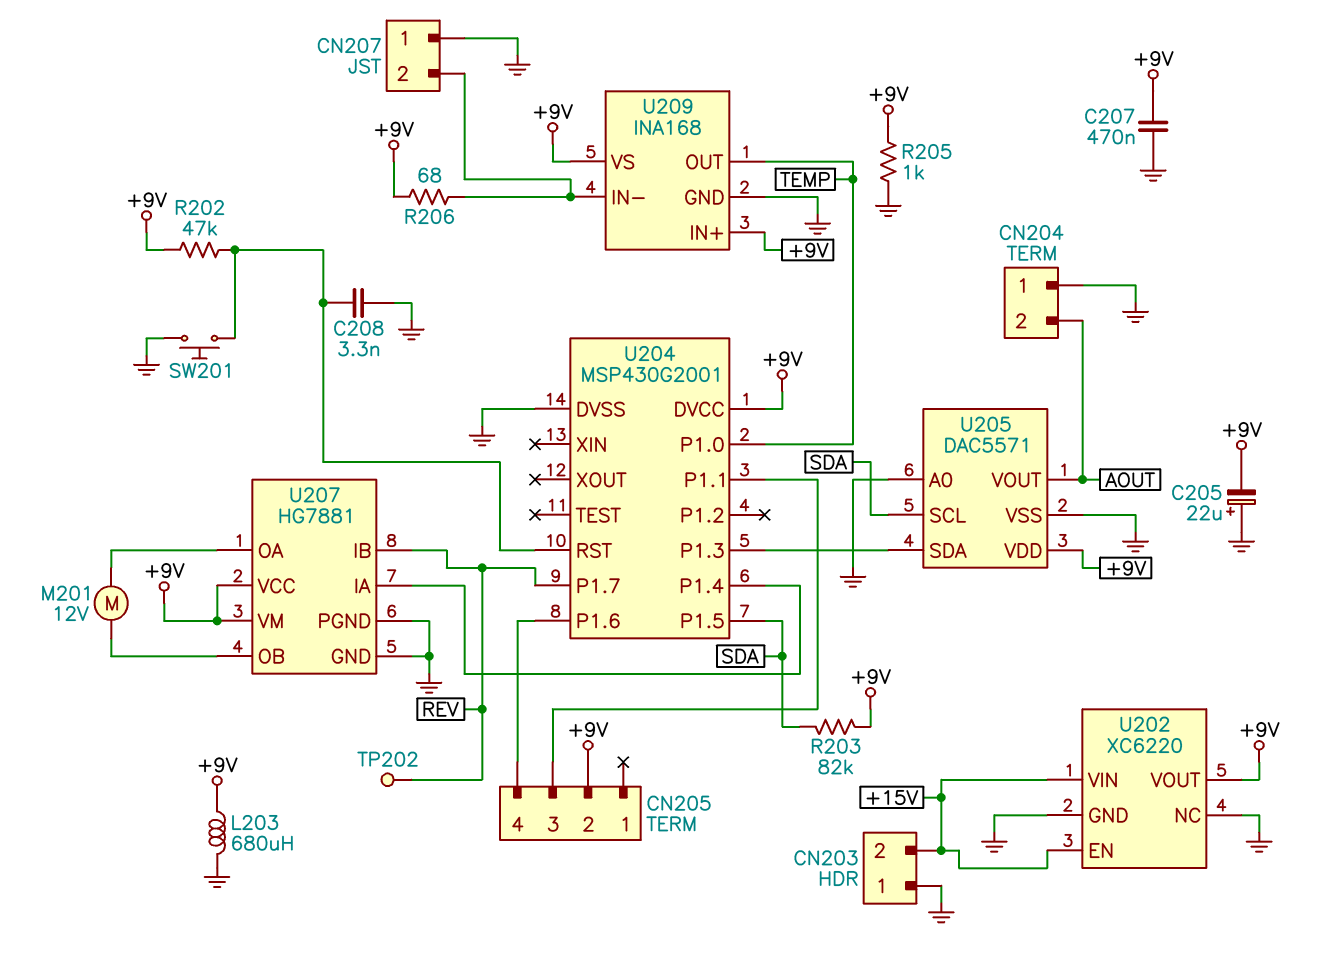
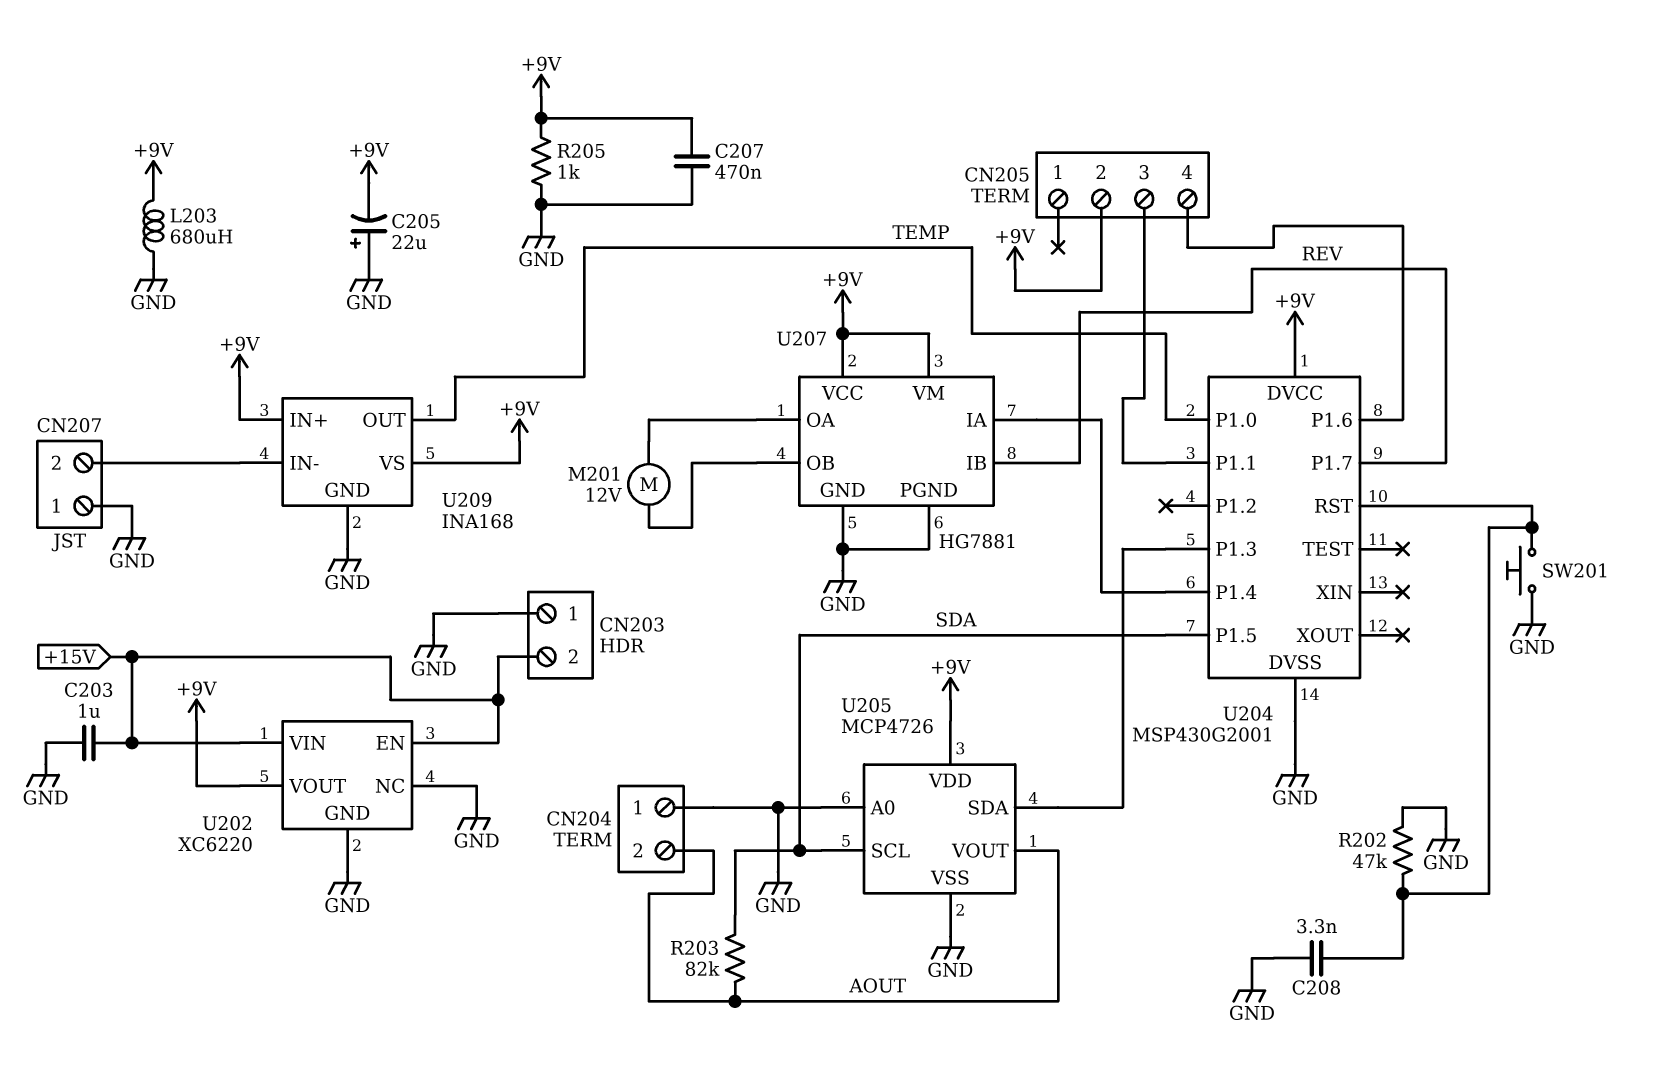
C203: none -> 1uF (+15V, GND)
R202: 47k (+9V, U204/RST) -> 47k (GND, U204/RST)
R203: 82k (+9V, SDA) -> 82k (AOUT, SDA)
R206: 68 (+9V, CN207/2) -> none
TP202: test point (REV) -> none
U205: DAC5571 -> MCP4726

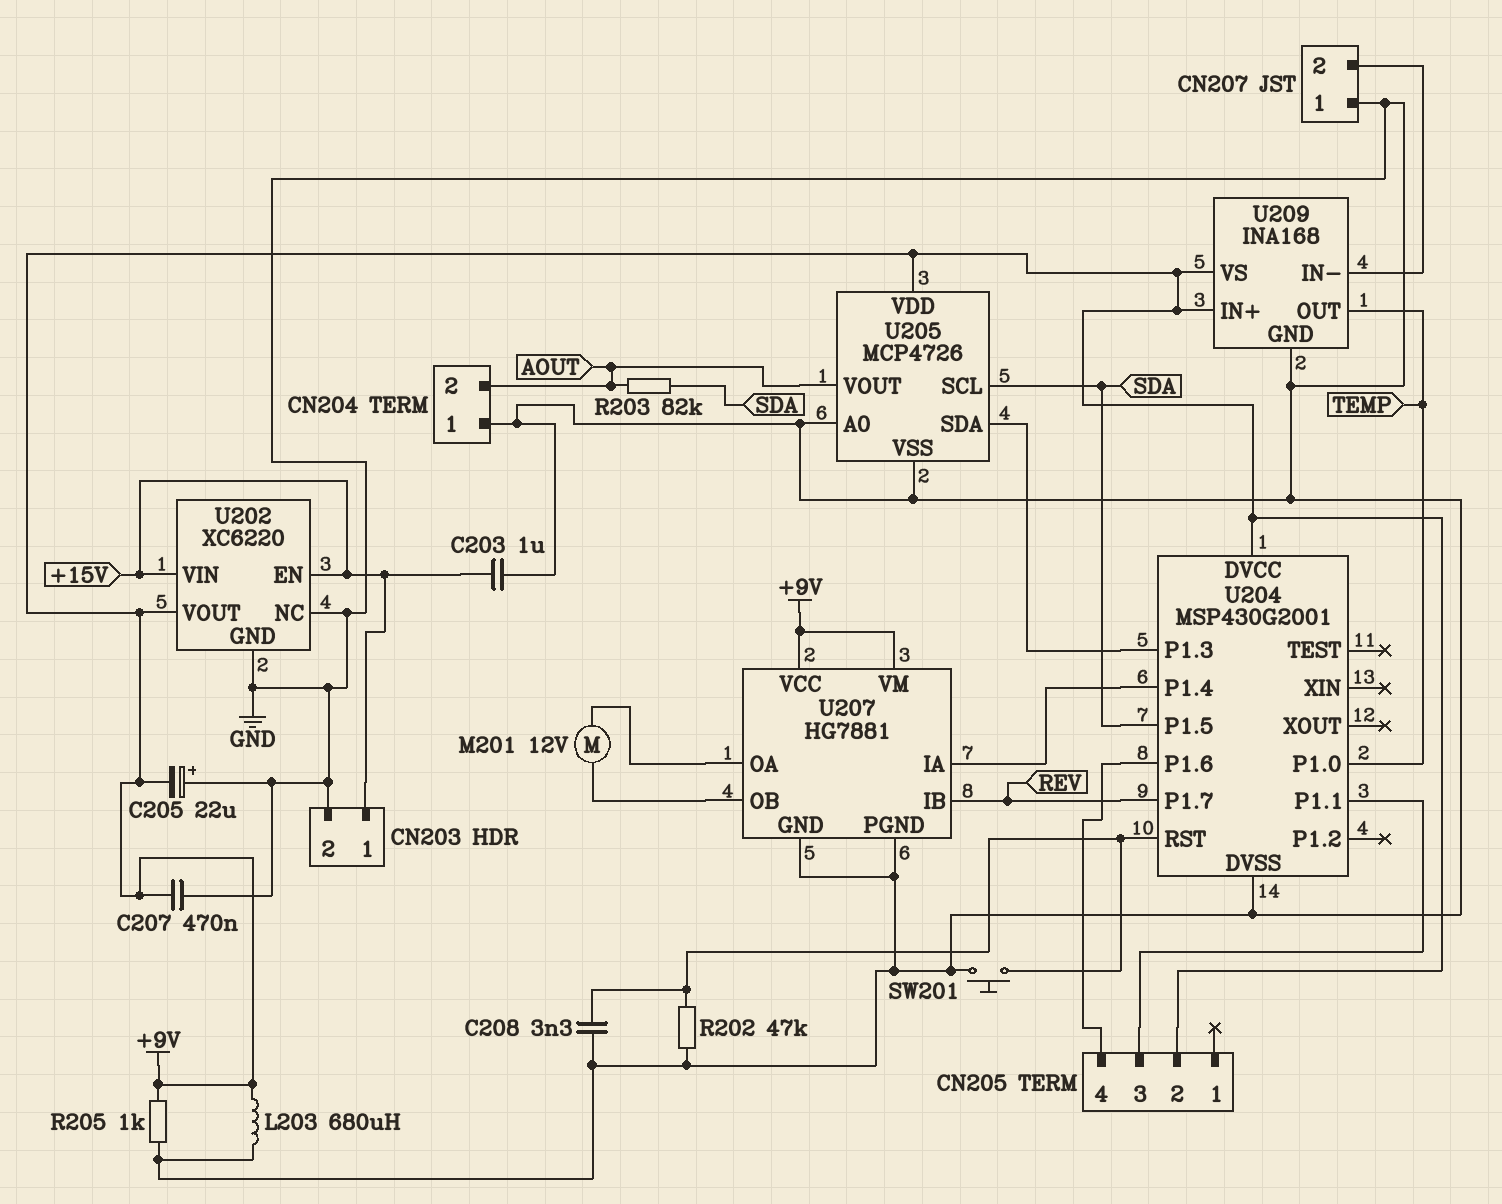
CN203 pin 1: GND -> +15V
CN203 pin 2: +15V -> GND

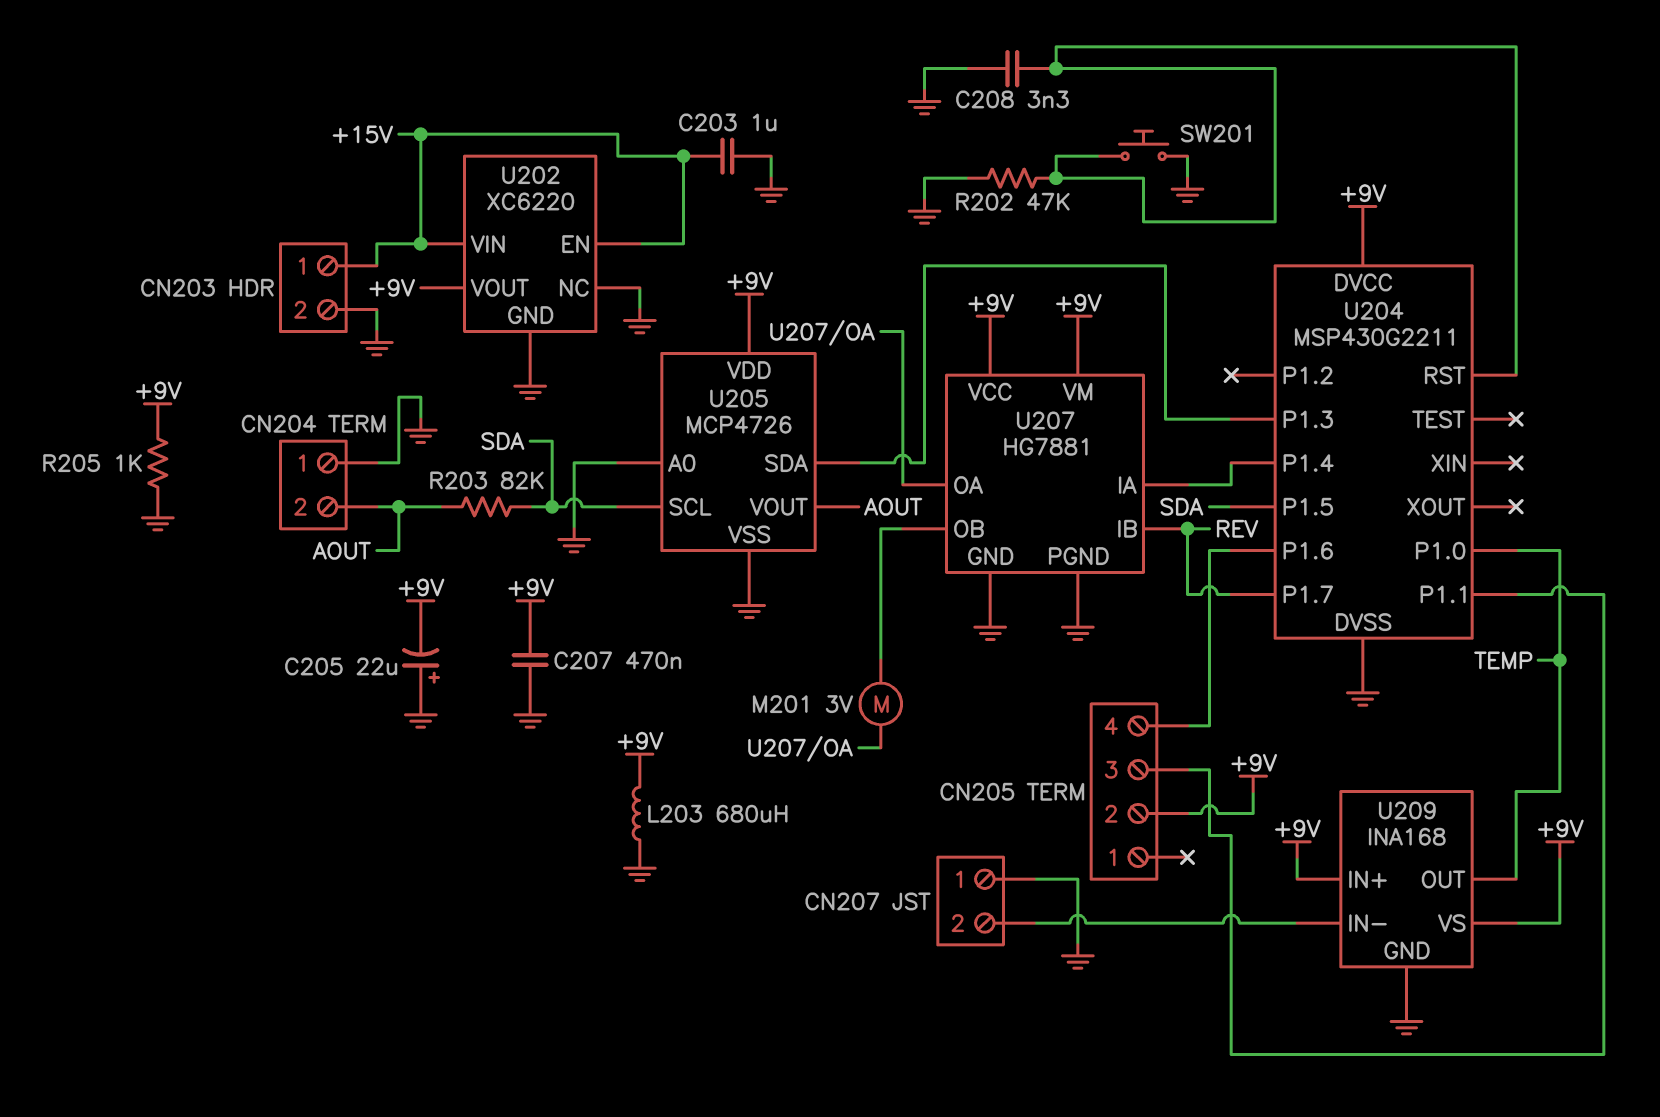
M201: motor 12V (U207/OA, U207/OB) -> motor 3V (U207/OA, U207/OB)
U204: MSP430G2001 -> MSP430G2211

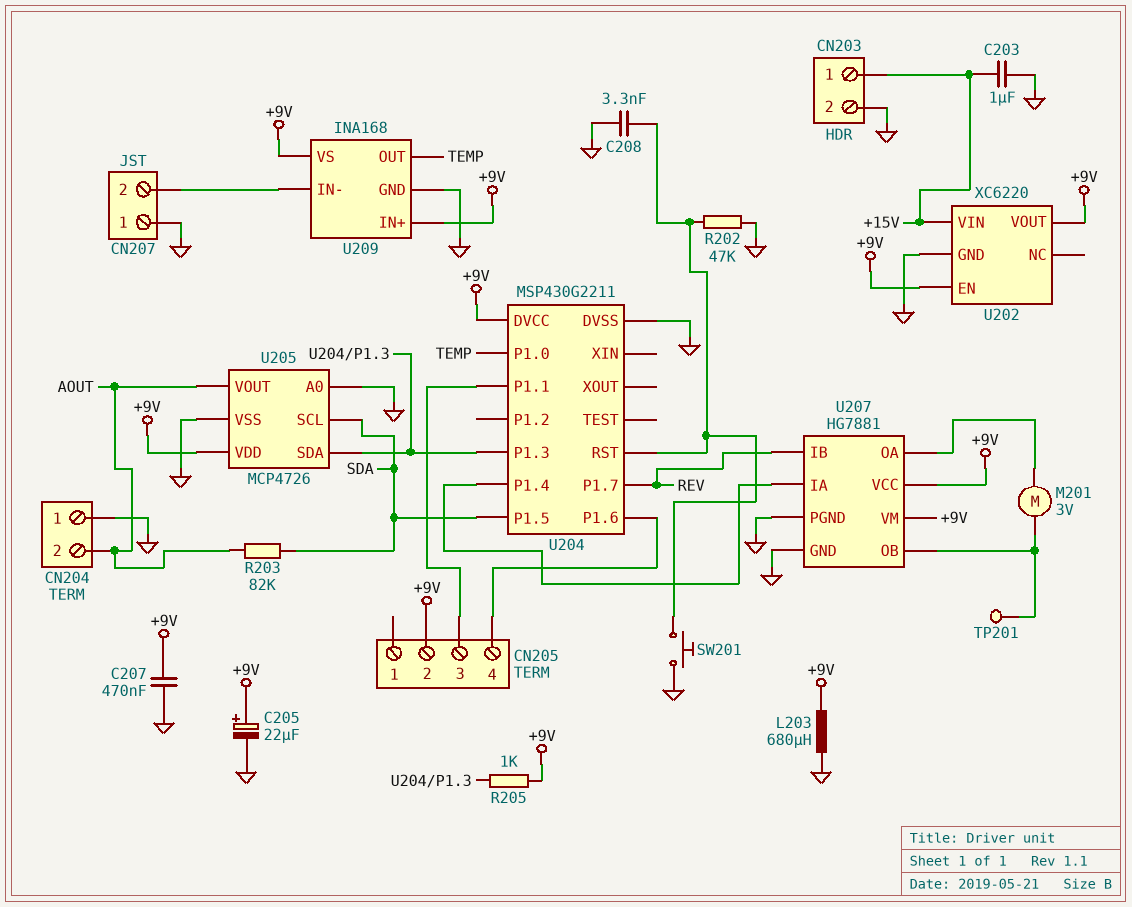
C205: 22uF (plus GND, minus +9V) -> 22uF (plus +9V, minus GND)
R205: 1k (+9V, GND) -> 1k (+9V, U204/P1.3)
TP201: none -> test point (U207/OB)
U202 pin EN: +15V -> +9V
U202 pin NC: GND -> none

